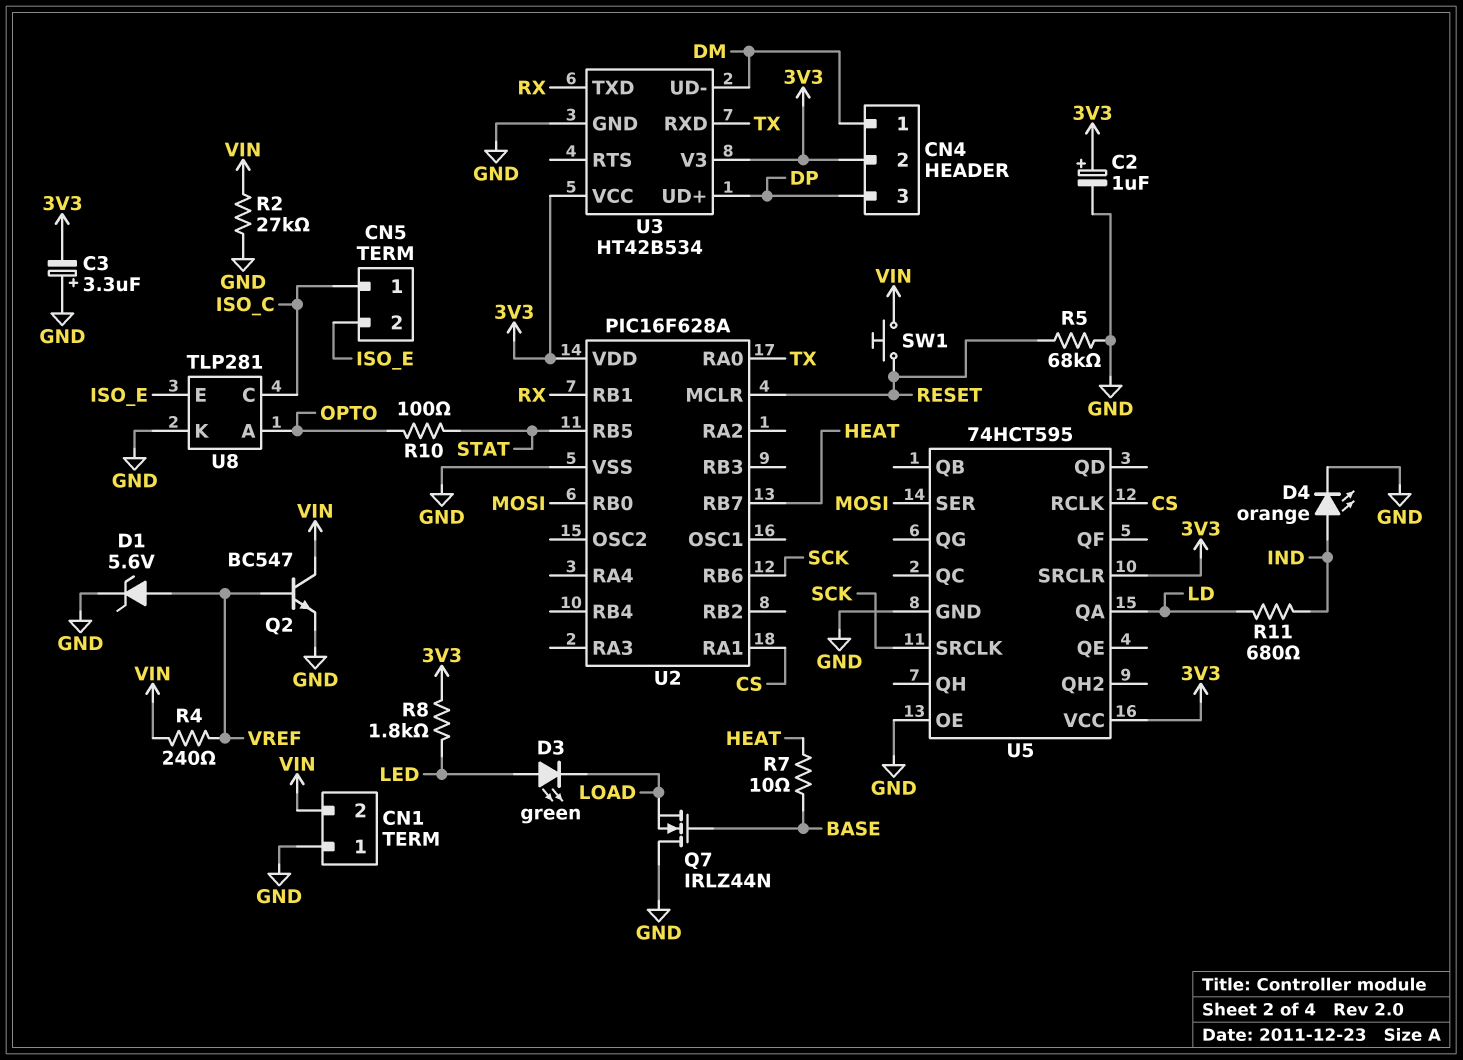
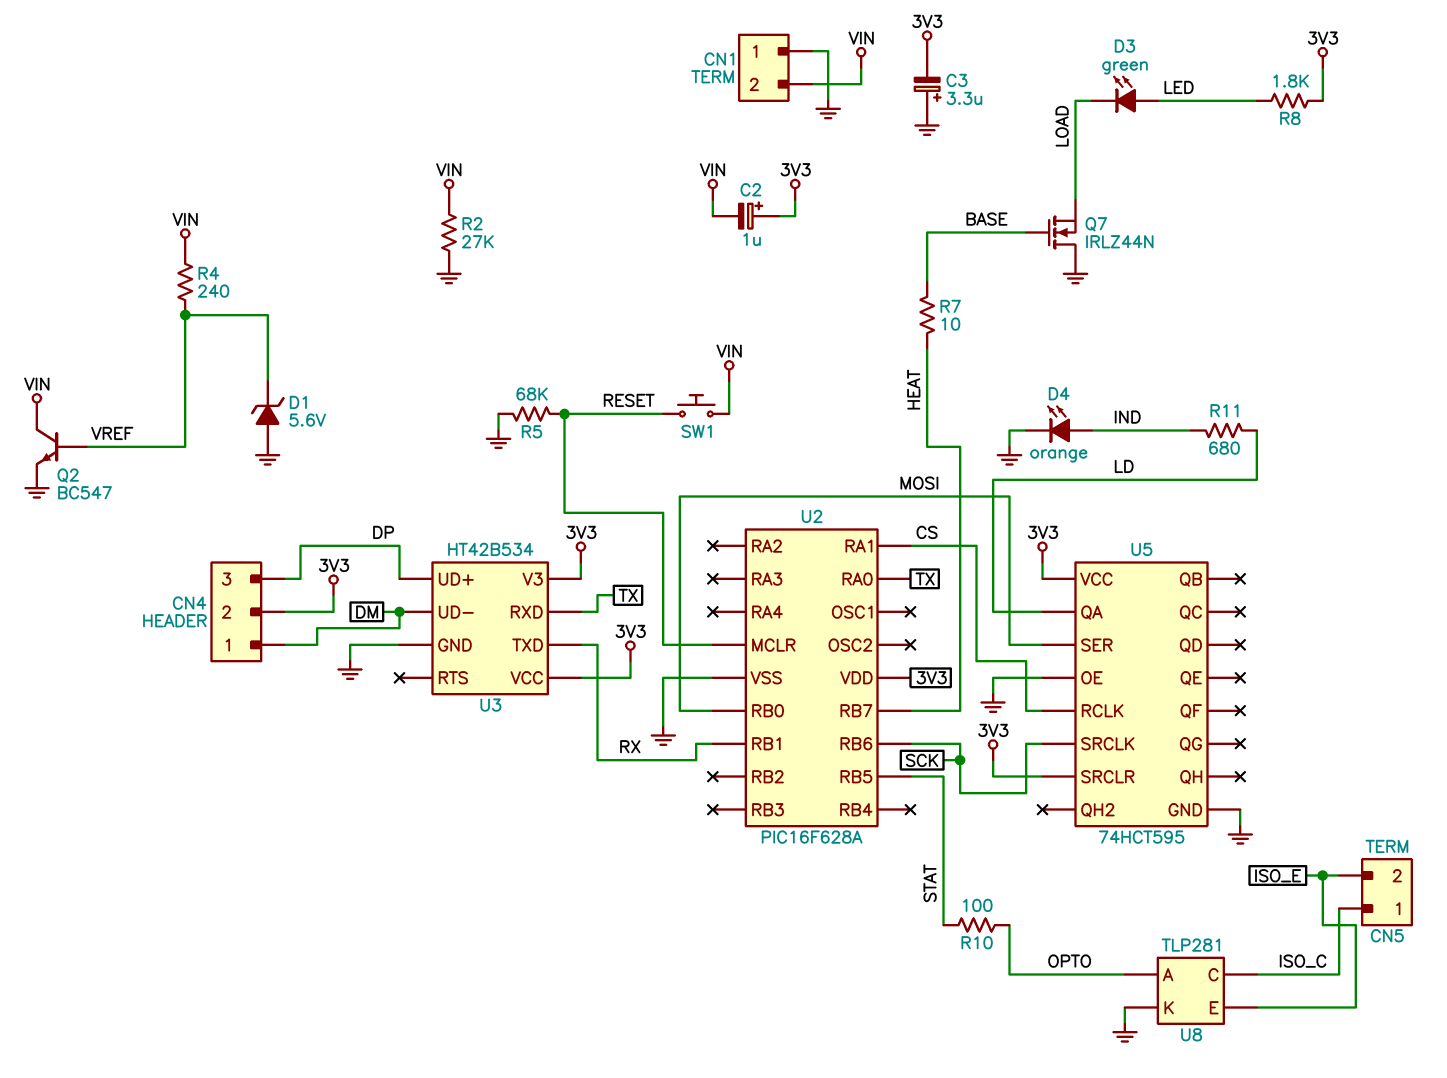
C2: 1uF (plus 3V3, minus GND) -> 1uF (plus 3V3, minus VIN)
D1: zener 5.6V (A VREF, K GND) -> zener 5.6V (A GND, K VREF)

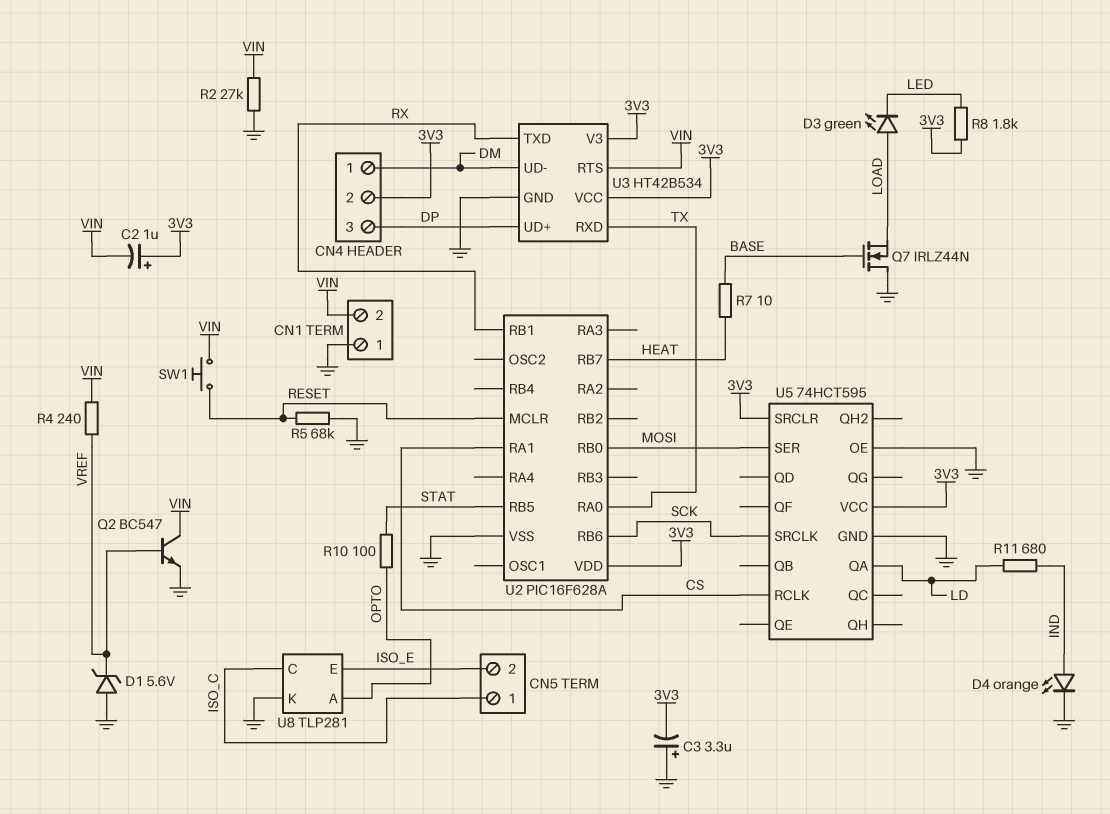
D3: LED green (A LED, K LOAD) -> LED green (A LOAD, K LED)
U3 pin RTS: none -> VIN

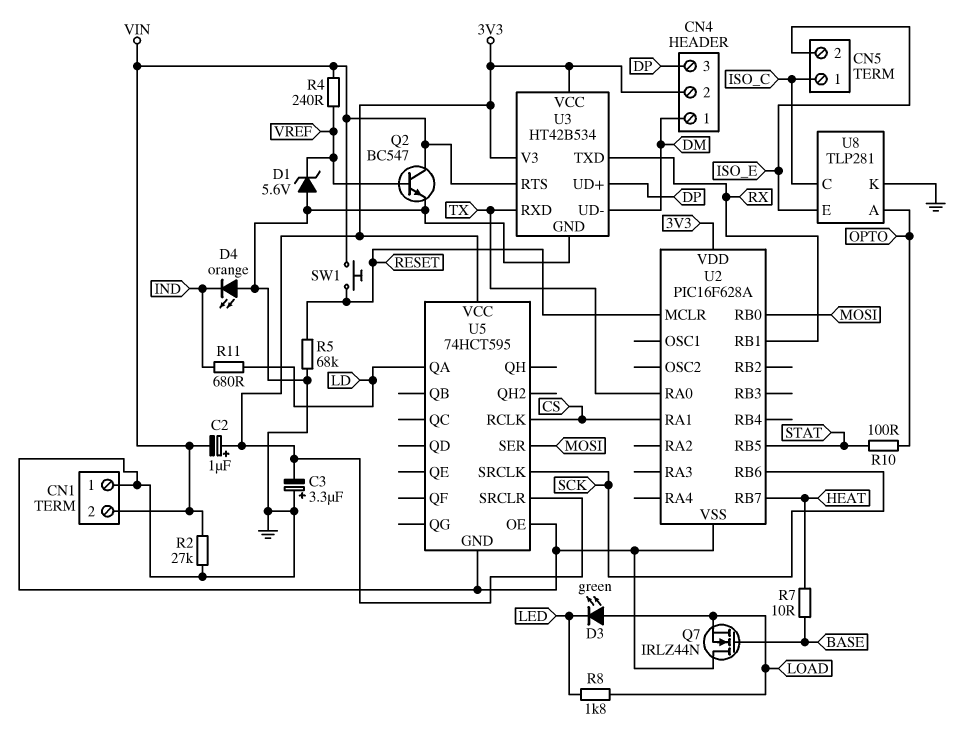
D4: LED orange (A IND, K GND) -> LED orange (A GND, K IND)
R8: 1.8k (3V3, LED) -> 1.8k (LED, LOAD)

